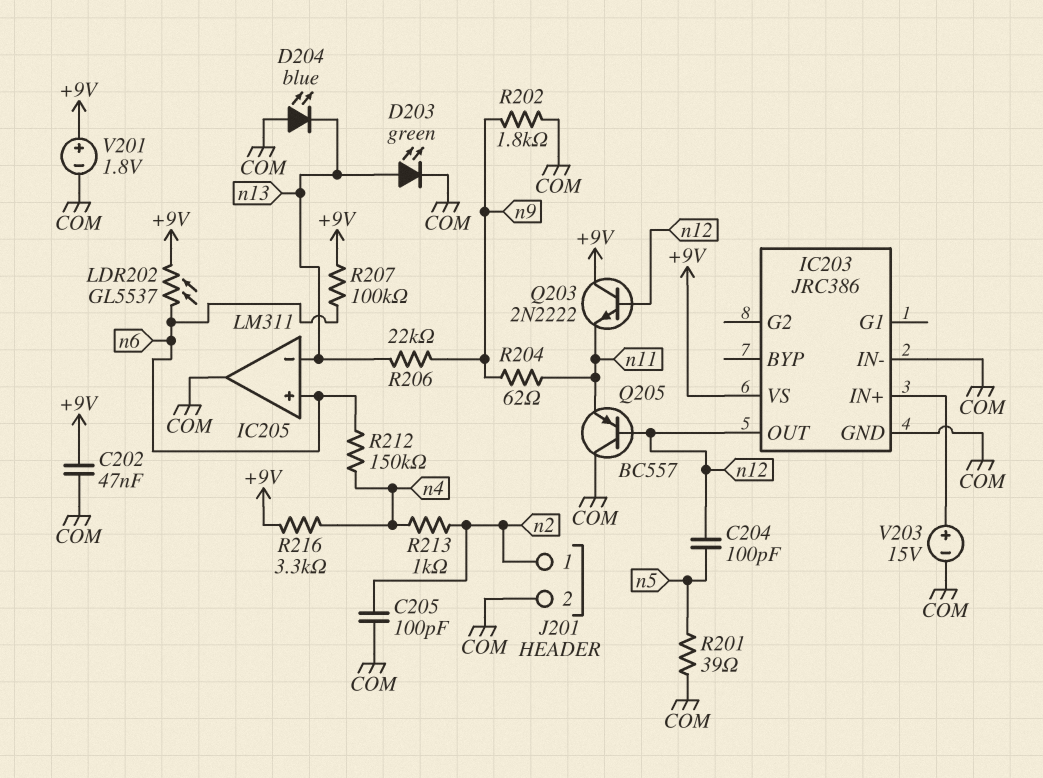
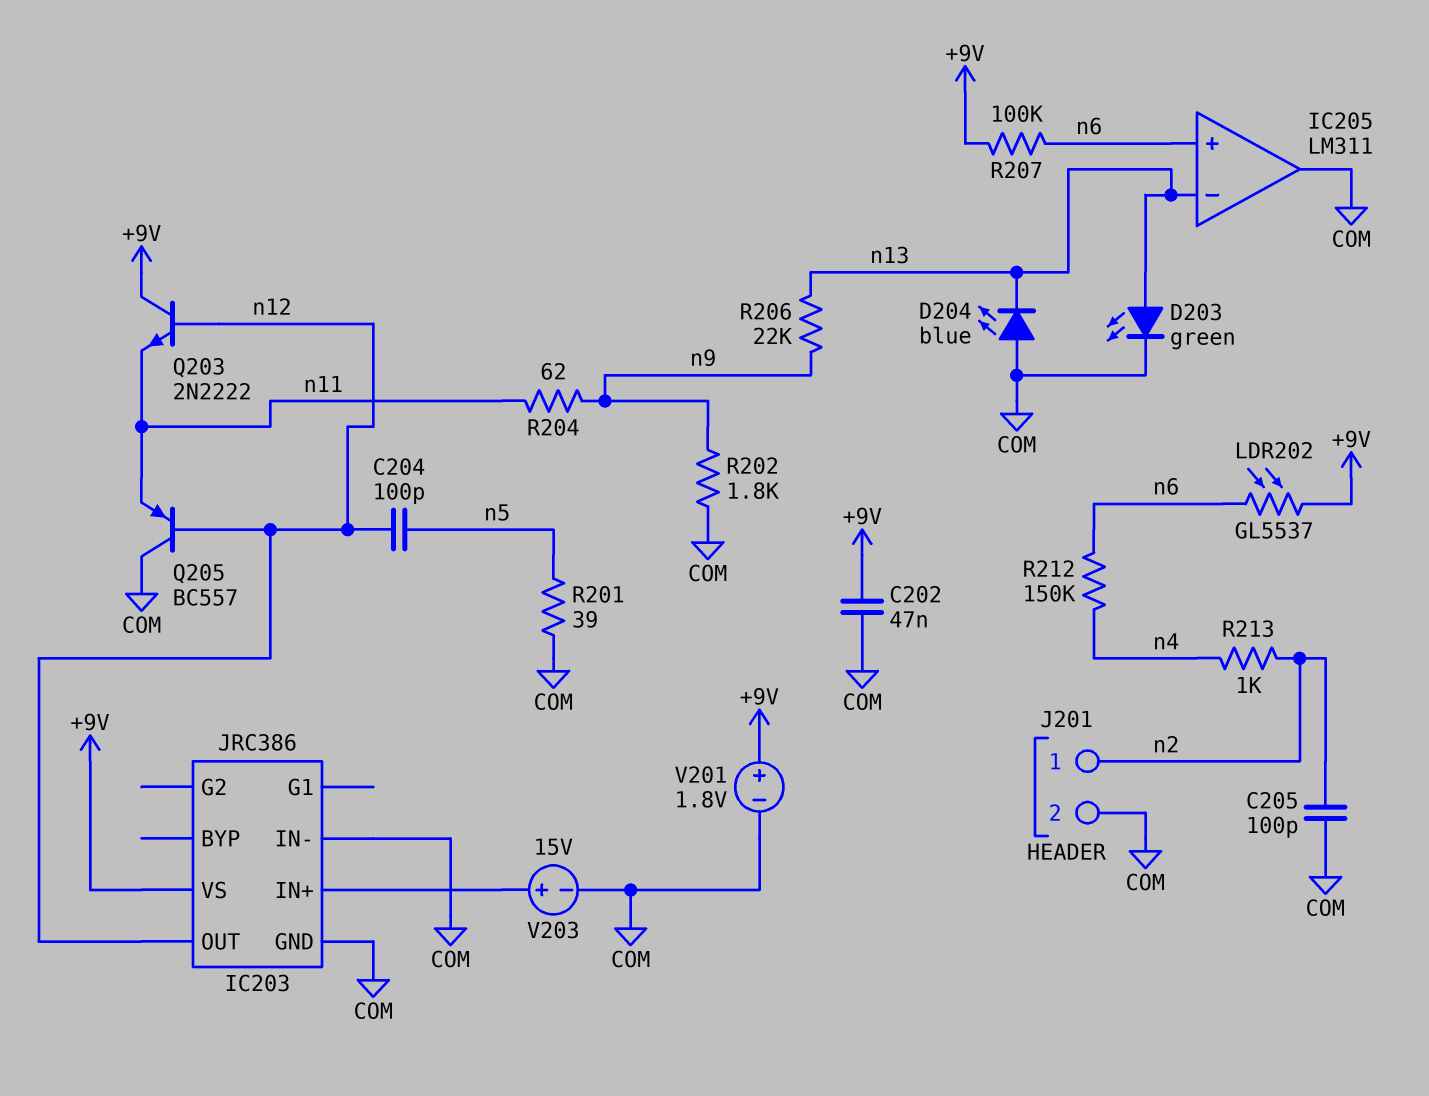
R216: 3.3k (+9V, n4) -> none

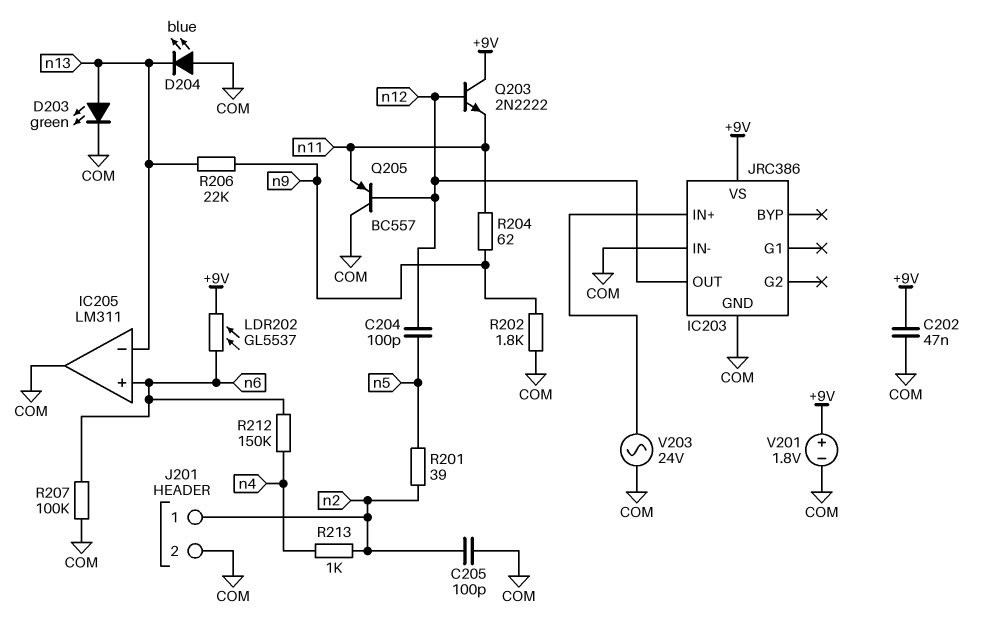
R201: 39 (COM, n5) -> 39 (n2, n5)
R207: 100k (+9V, n6) -> 100k (COM, n6)
V203: 15V (plus IC203/IN+, minus COM) -> AC 24V (COM, IC203/IN+)

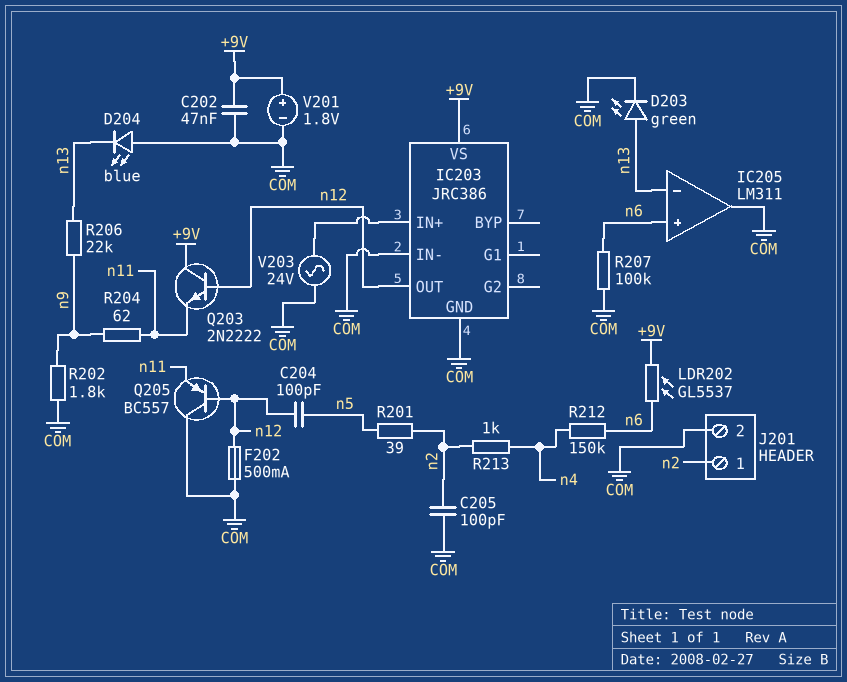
F202: none -> 500mA (COM, n12)

